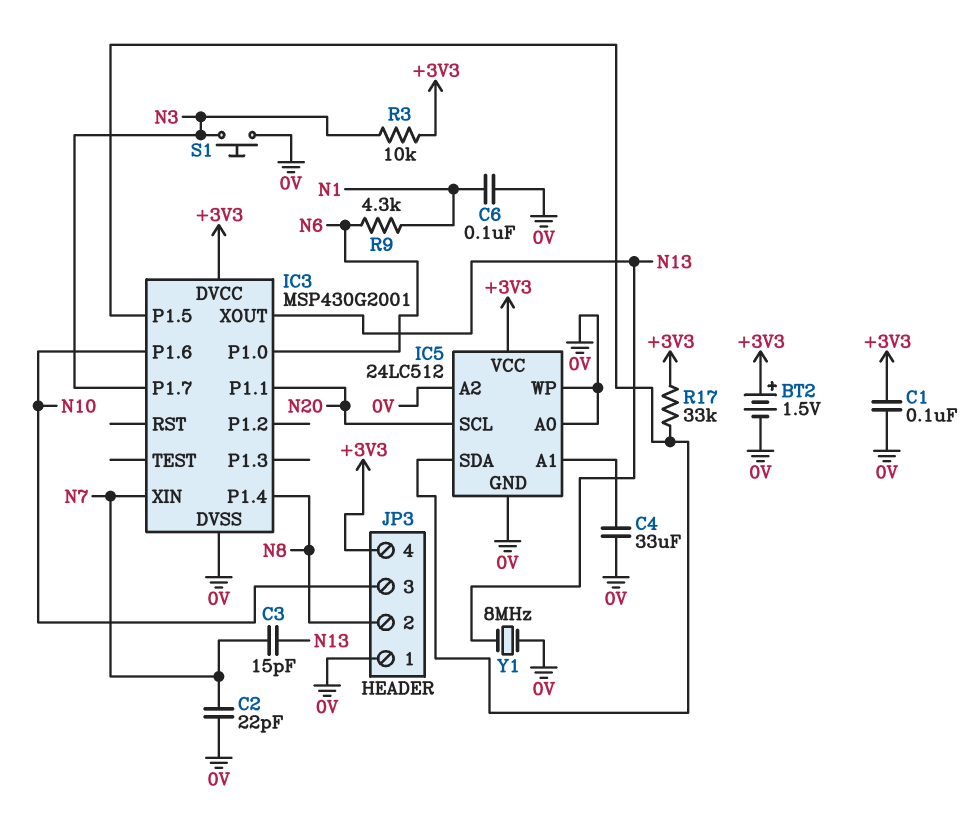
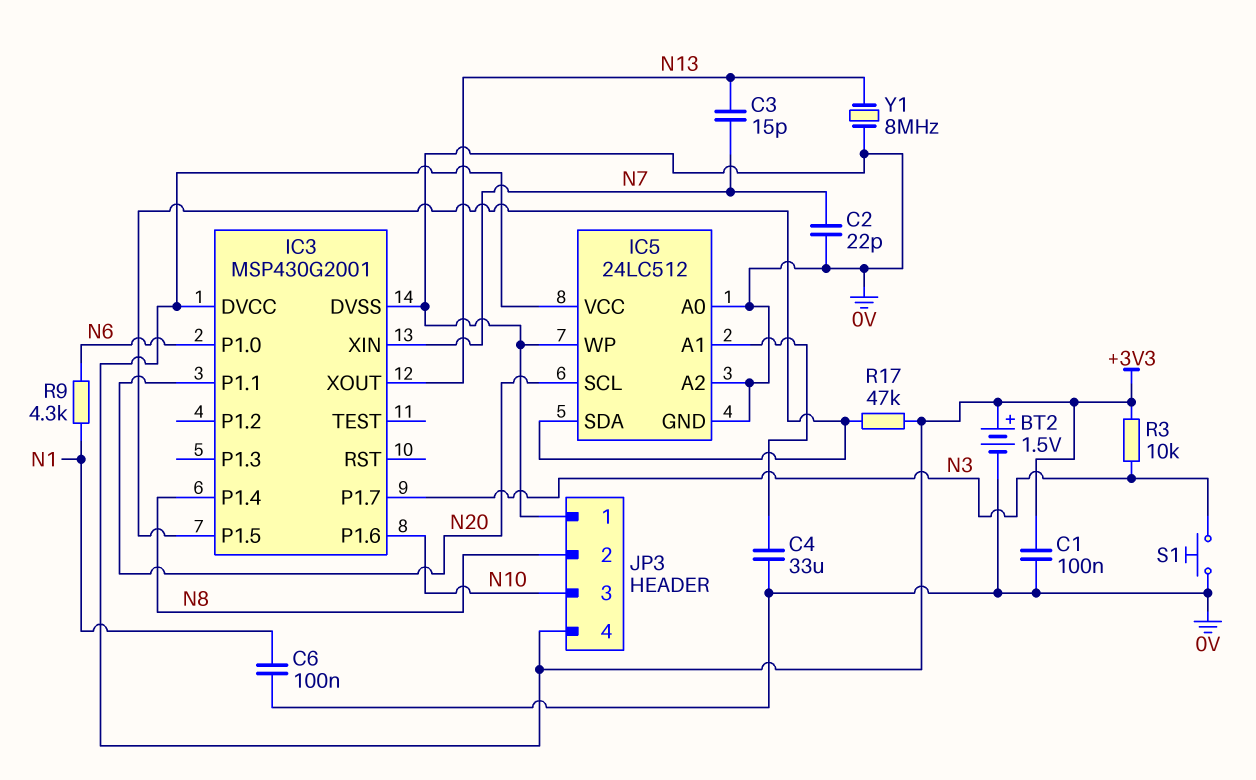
R17: 33k (+3V3, IC3/P1.5) -> 47k (+3V3, IC3/P1.5)

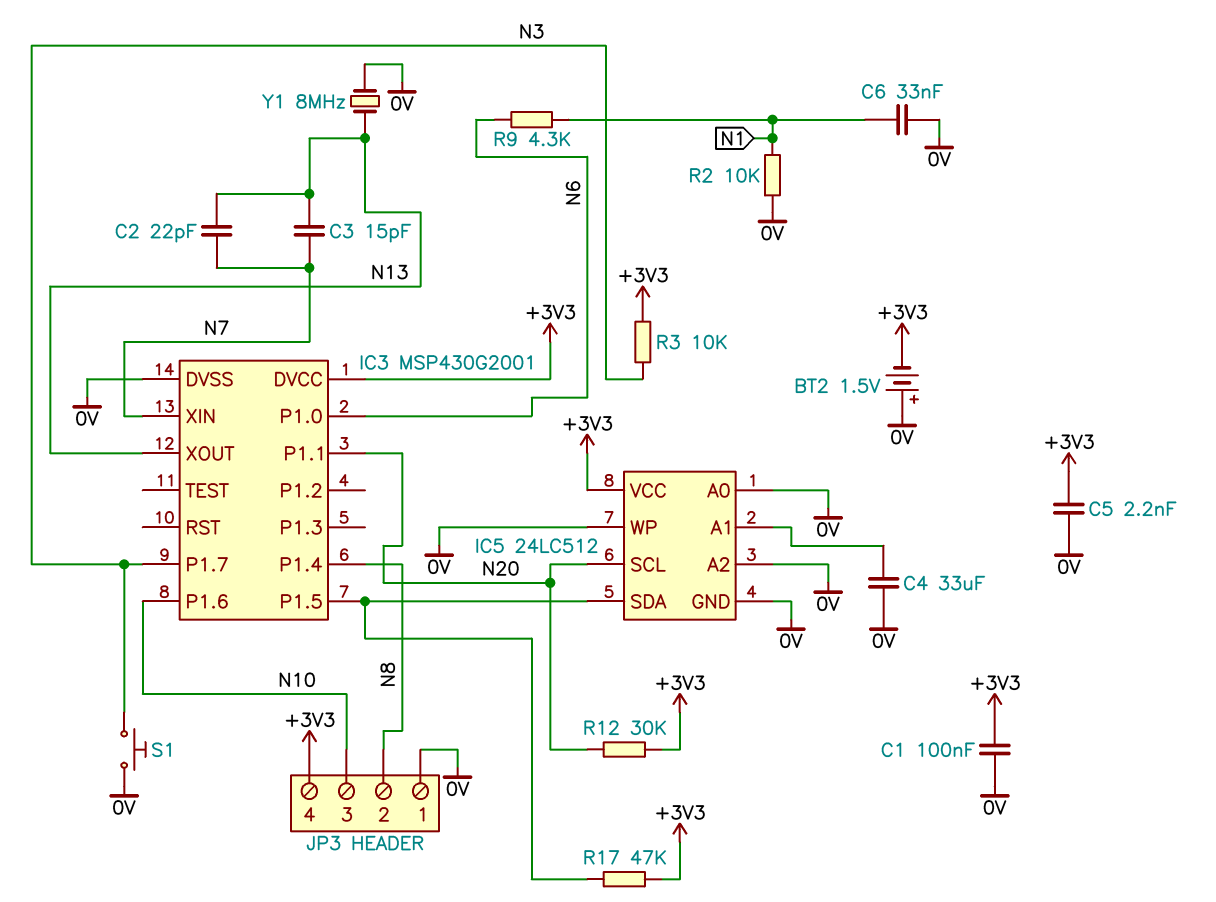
BT2: 1.5V (plus +3V3, minus 0V) -> 1.5V (plus 0V, minus +3V3)
C2: 22pF (0V, N7) -> 22pF (N7, N13)
C5: none -> 2.2nF (+3V3, 0V)
C6: 100nF (0V, N1) -> 33nF (0V, N1)
R2: none -> 10k (0V, N1)
R12: none -> 30k (+3V3, N20)

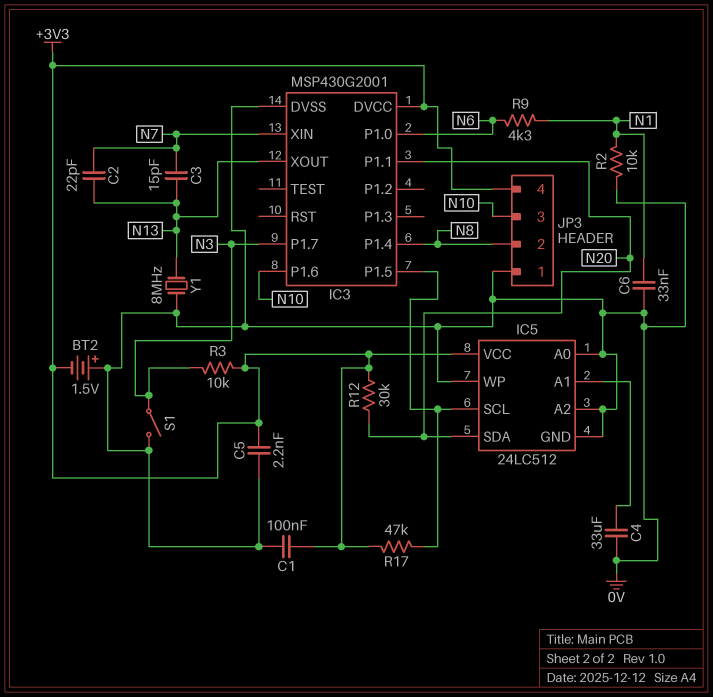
IC5 pin SCL: N20 -> IC3/P1.5
IC5 pin SDA: IC3/P1.5 -> N20
S1: button (0V, N3) -> switch (0V, N3)

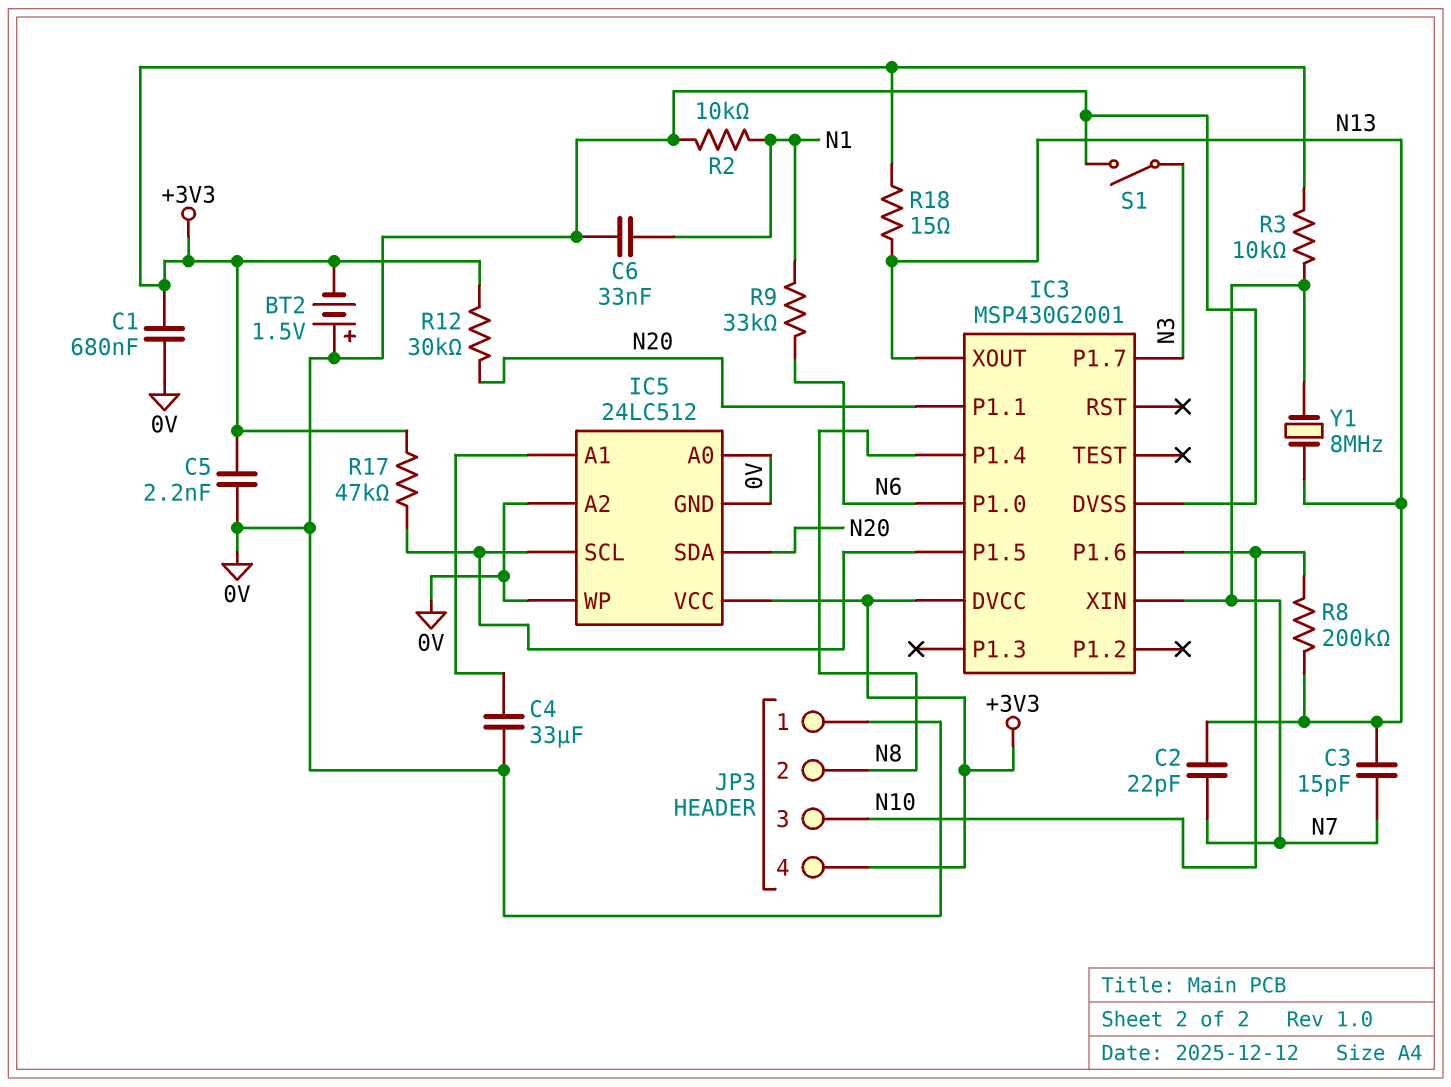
C1: 100nF (+3V3, 0V) -> 680nF (+3V3, 0V)
R3: 10k (+3V3, N3) -> 10k (+3V3, N7)
R8: none -> 200k (N10, N13)
R9: 4.3k (N1, N6) -> 33k (N1, N6)
R18: none -> 15 (+3V3, N13)
Y1: 8MHz (0V, N13) -> 8MHz (N7, N13)

